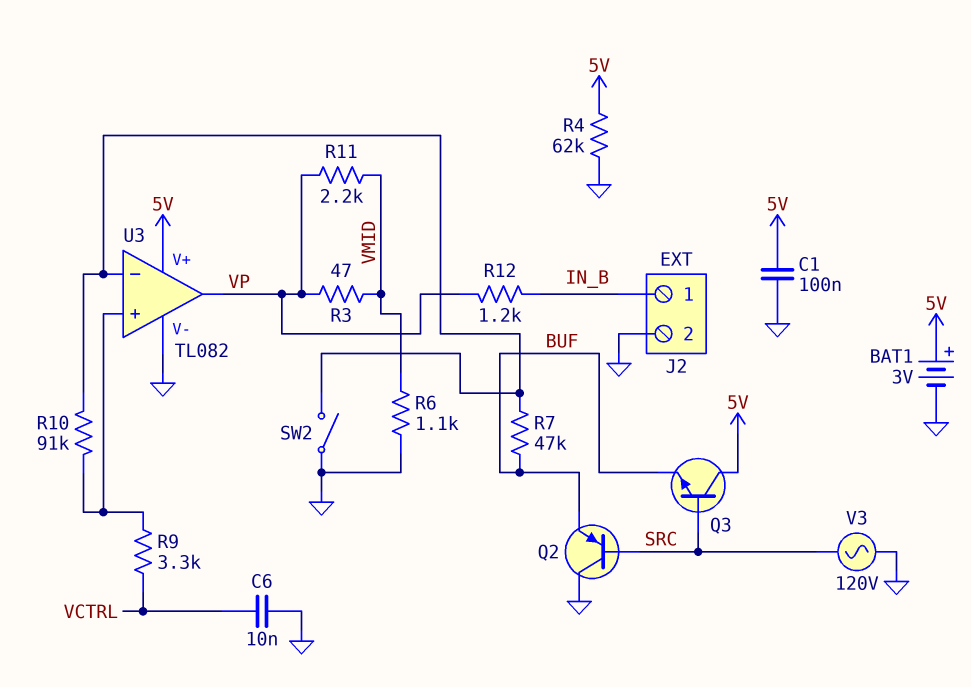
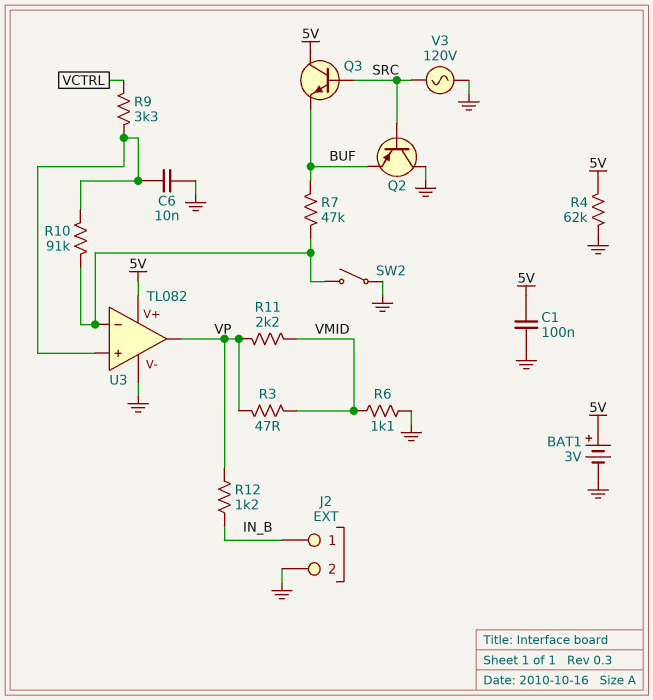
C6: 10nF (GND, VCTRL) -> 10nF (GND, U3/in+)

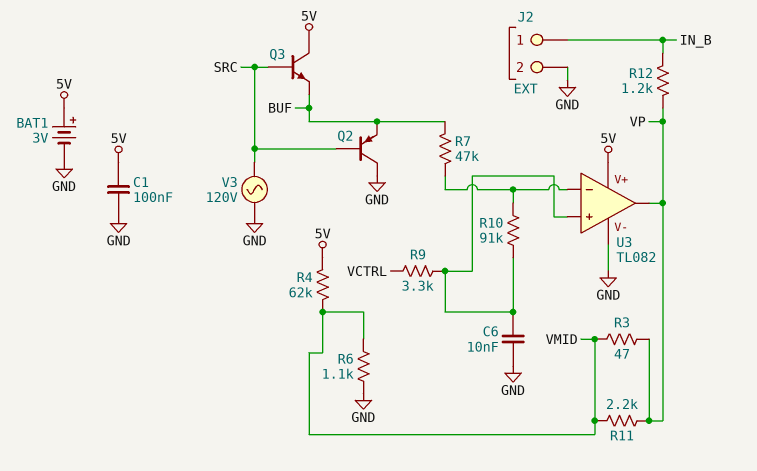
R4: 62k (5V, GND) -> 62k (5V, VMID)
SW2: switch (GND, U3/in-) -> none

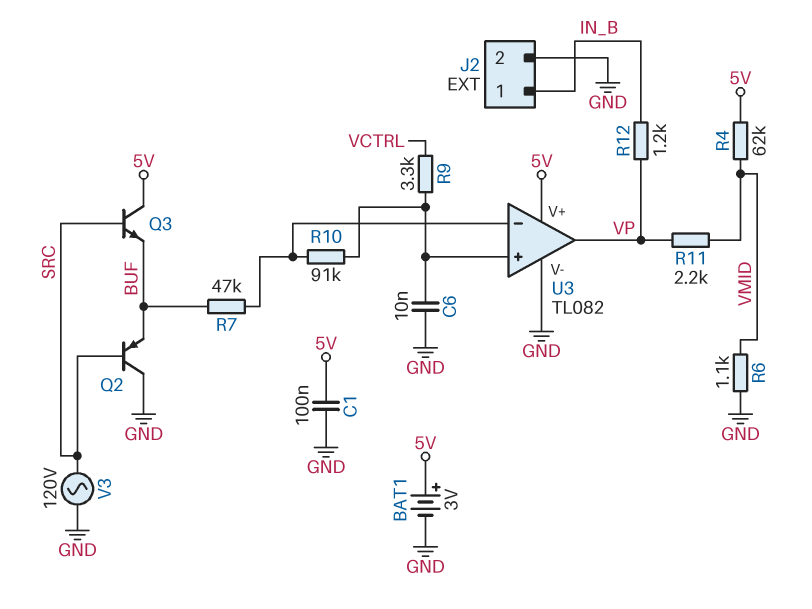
R3: 47 (VMID, VP) -> none

